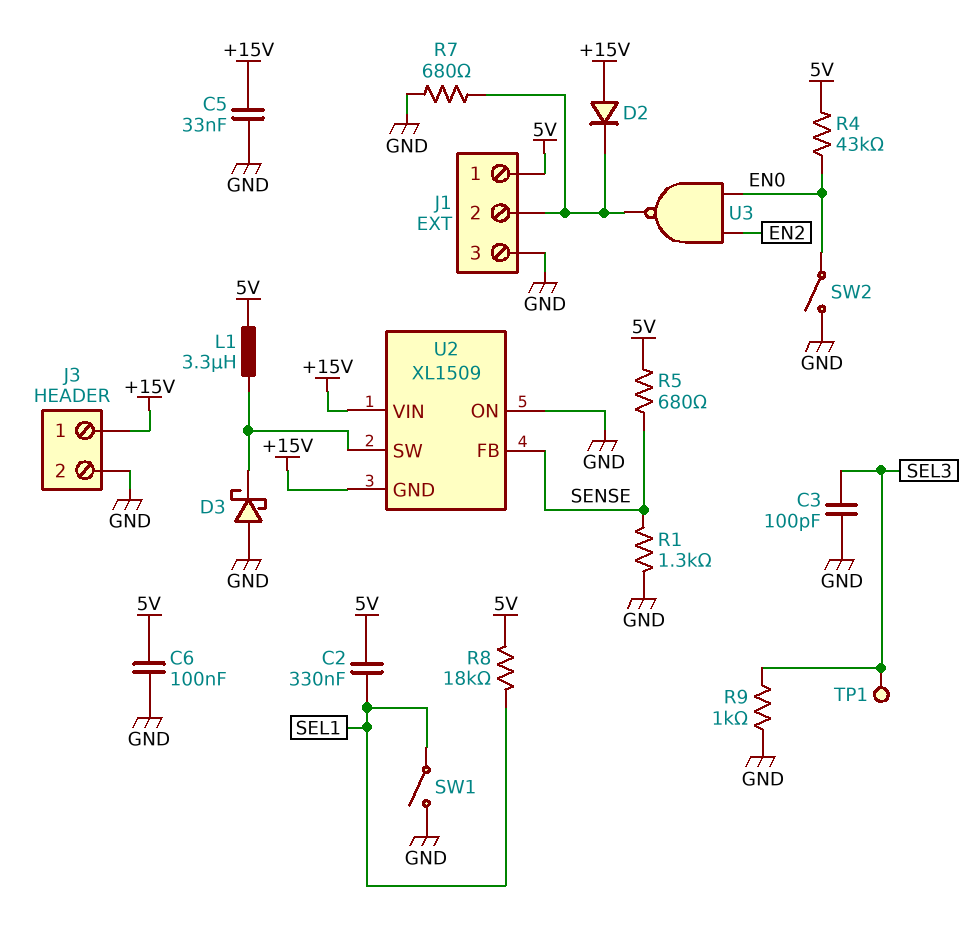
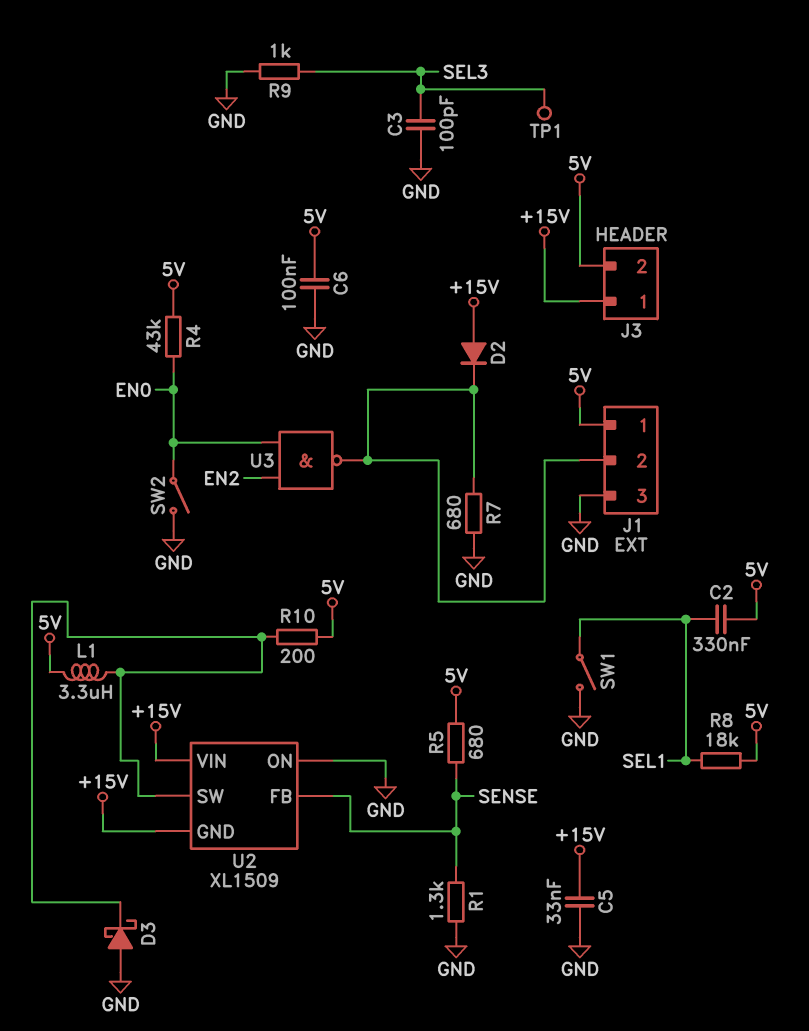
J3 pin 2: GND -> 5V
R10: none -> 200 (5V, U2/SW)

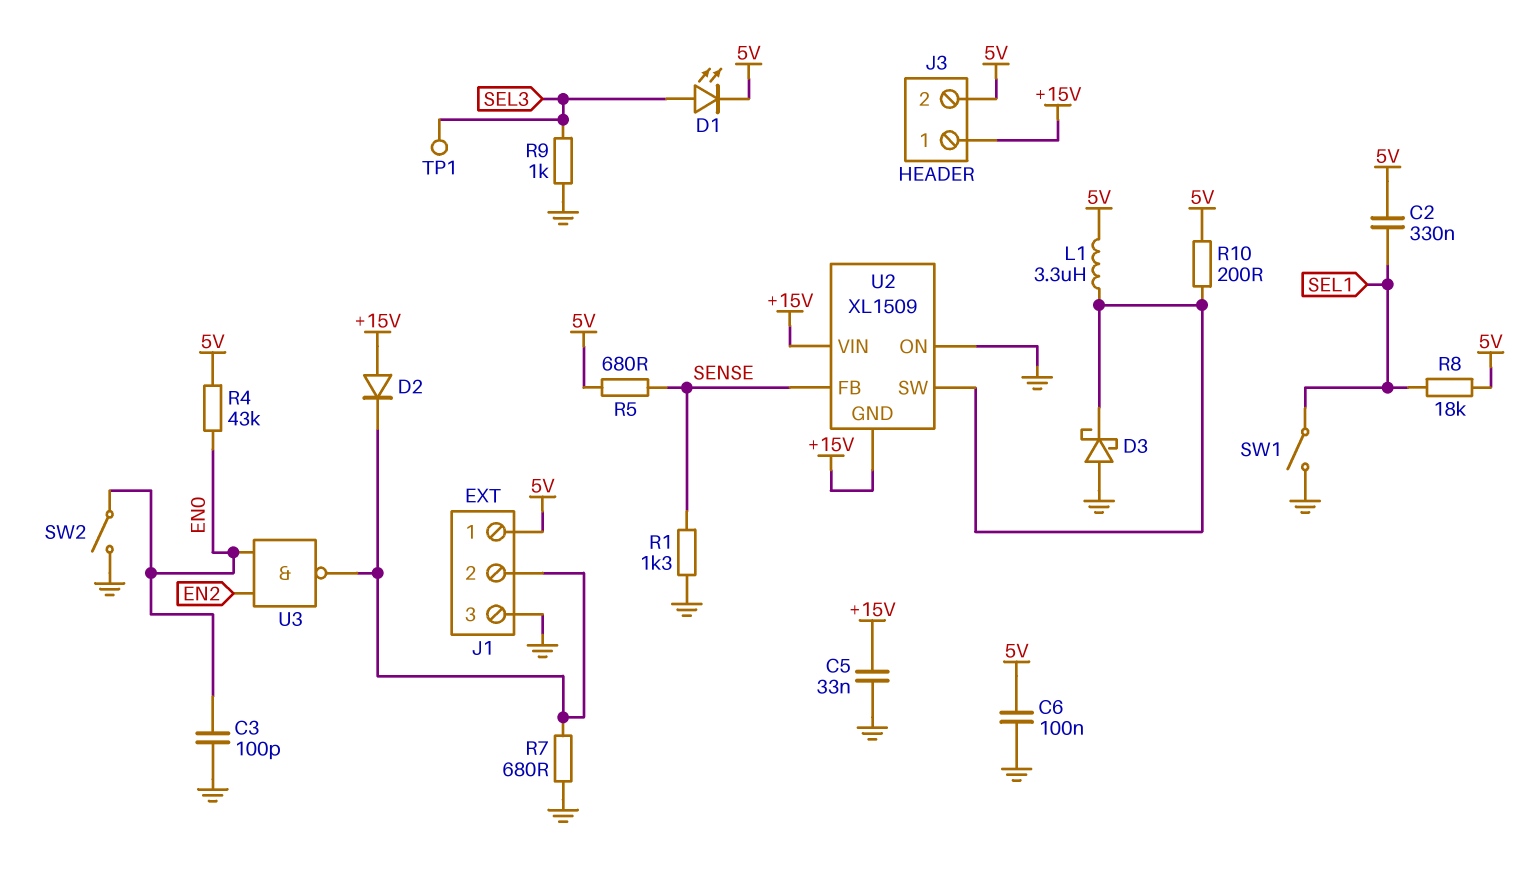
C3: 100pF (GND, SEL3) -> 100pF (EN0, GND)
D1: none -> LED (A SEL3, K 5V)

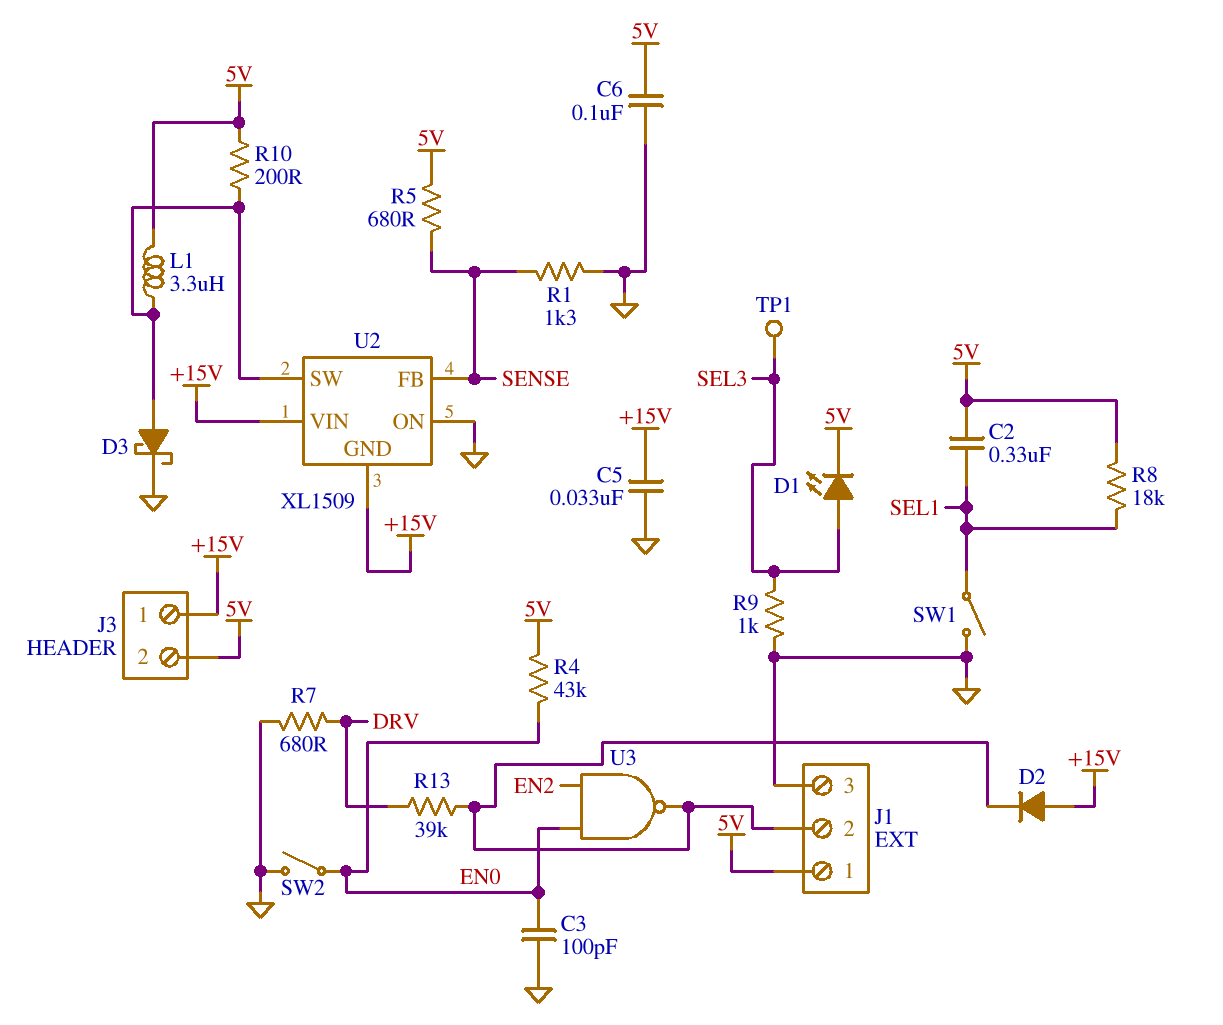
D3: schottky (A GND, K U2/SW) -> schottky (A U2/SW, K GND)
R7: 680 (GND, J1/2) -> 680 (DRV, GND)
R13: none -> 39k (DRV, J1/2)

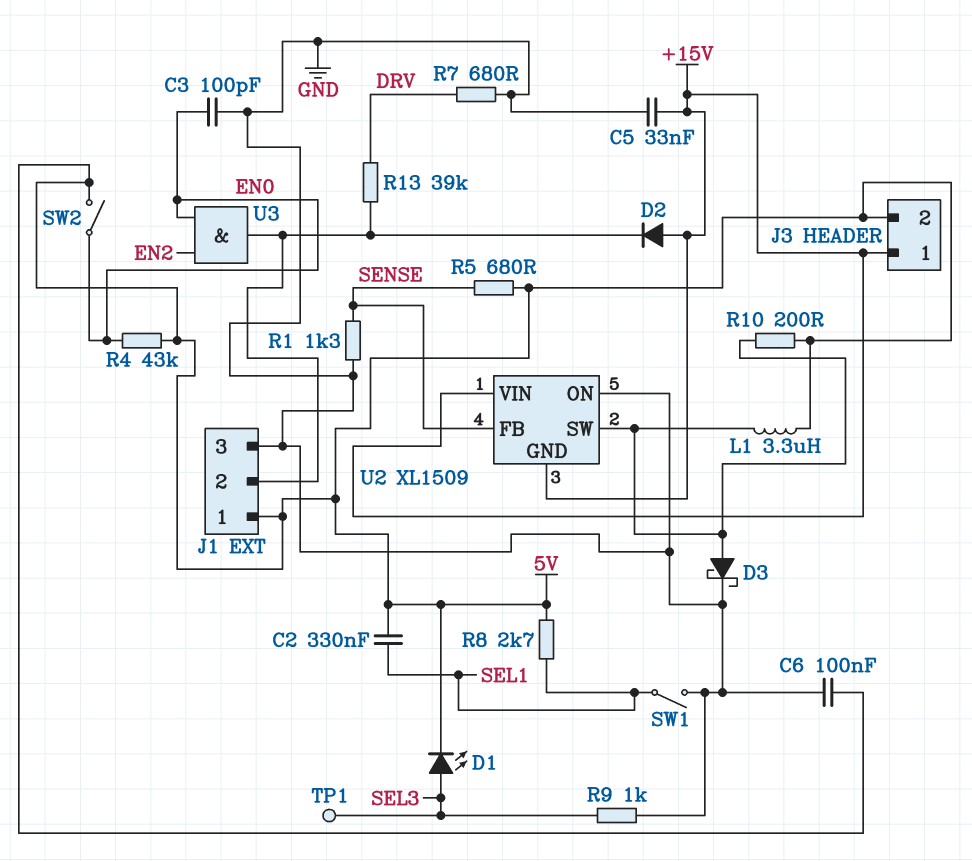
R8: 18k (5V, SEL1) -> 2.7k (5V, SEL1)
SW2: switch (EN0, GND) -> switch (5V, EN0)
U3: NAND (in EN0, in EN2, out J1/2) -> AND (in EN0, in EN2, out J1/2)

